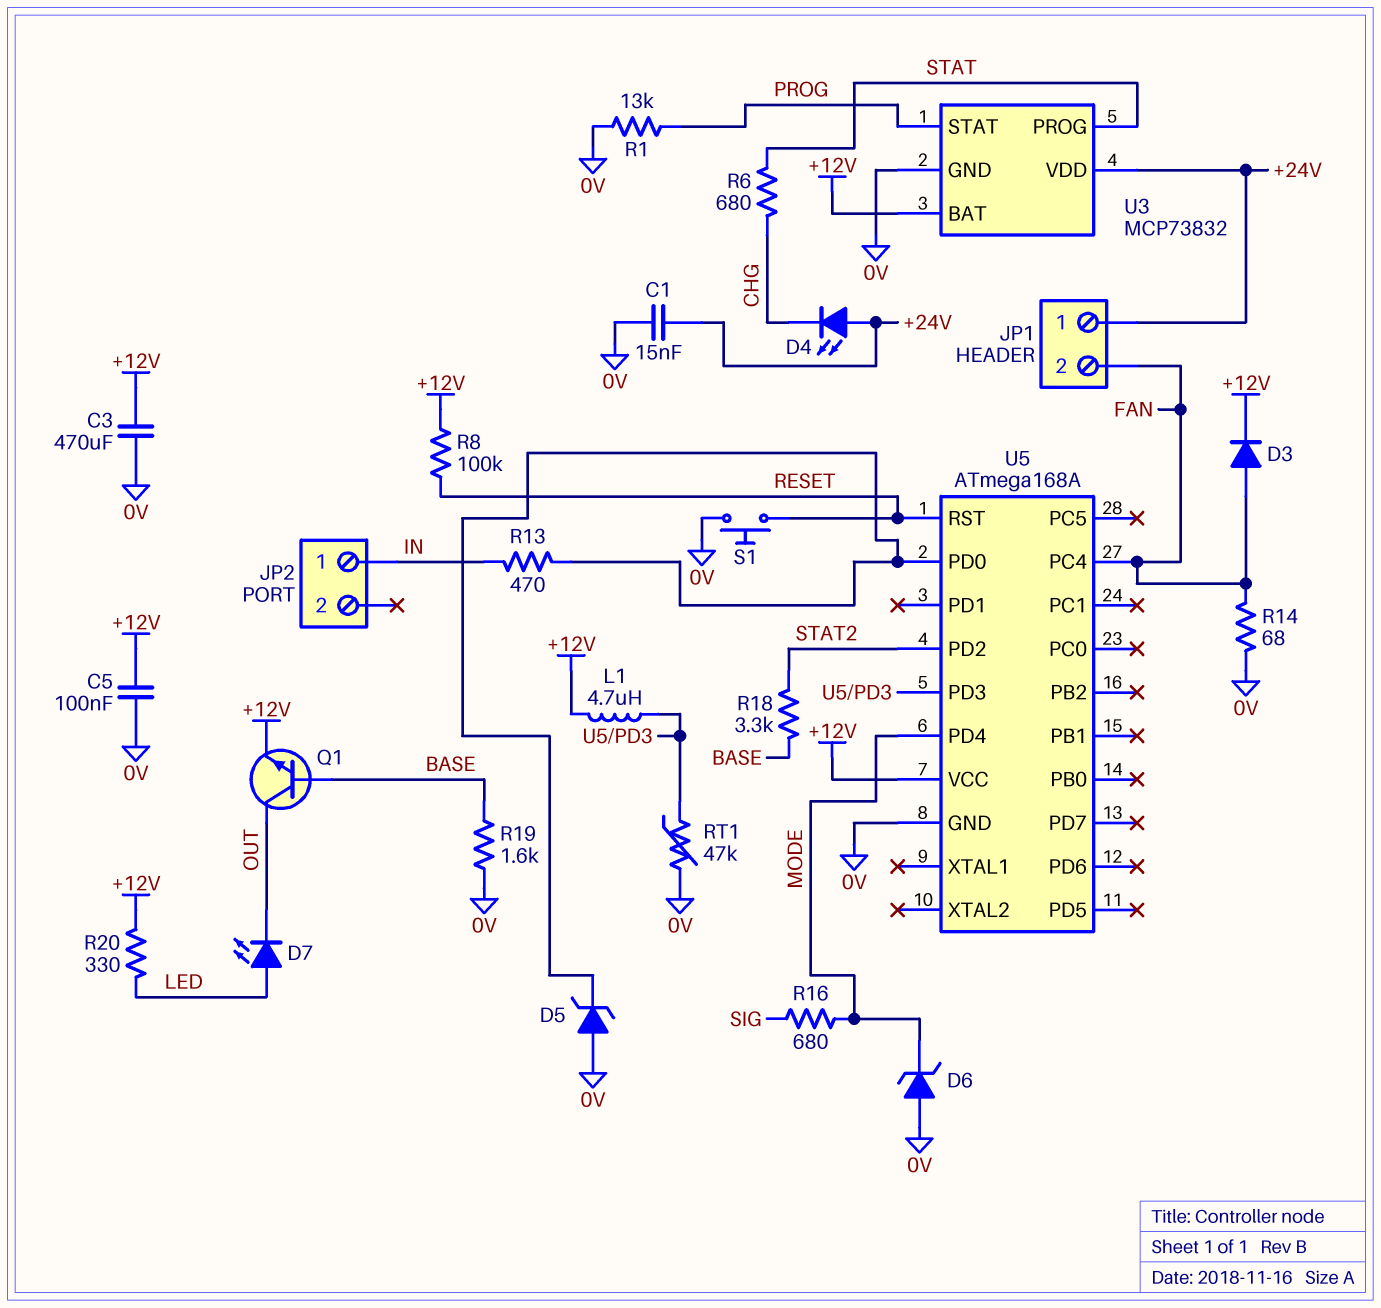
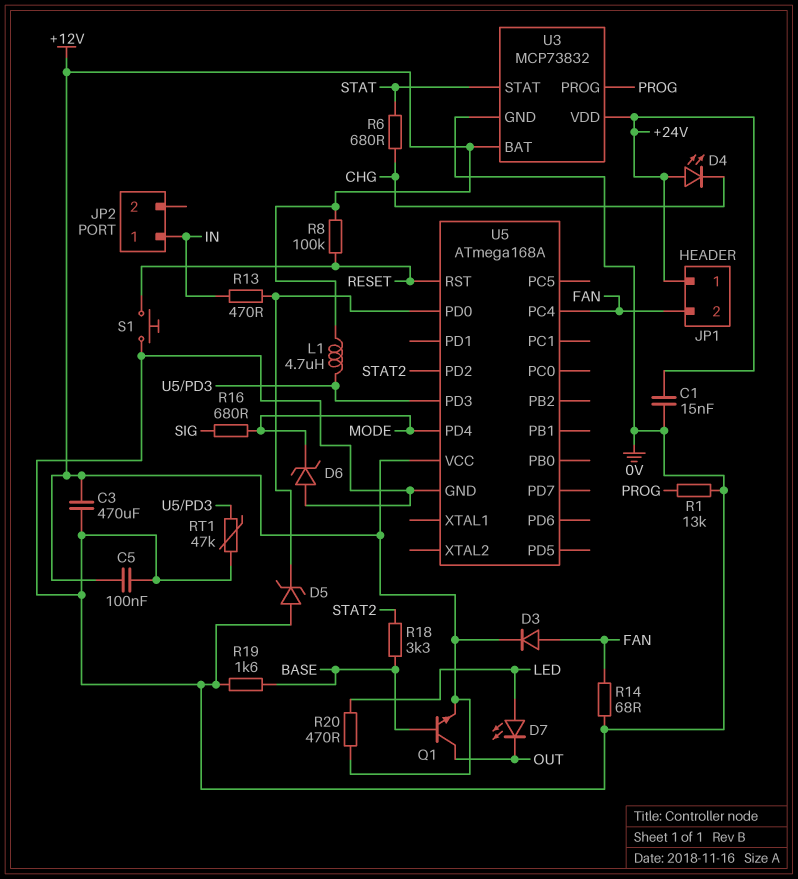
R20: 330 (+12V, LED) -> 470 (+12V, LED)
U3 pin PROG: STAT -> PROG
U3 pin STAT: PROG -> STAT

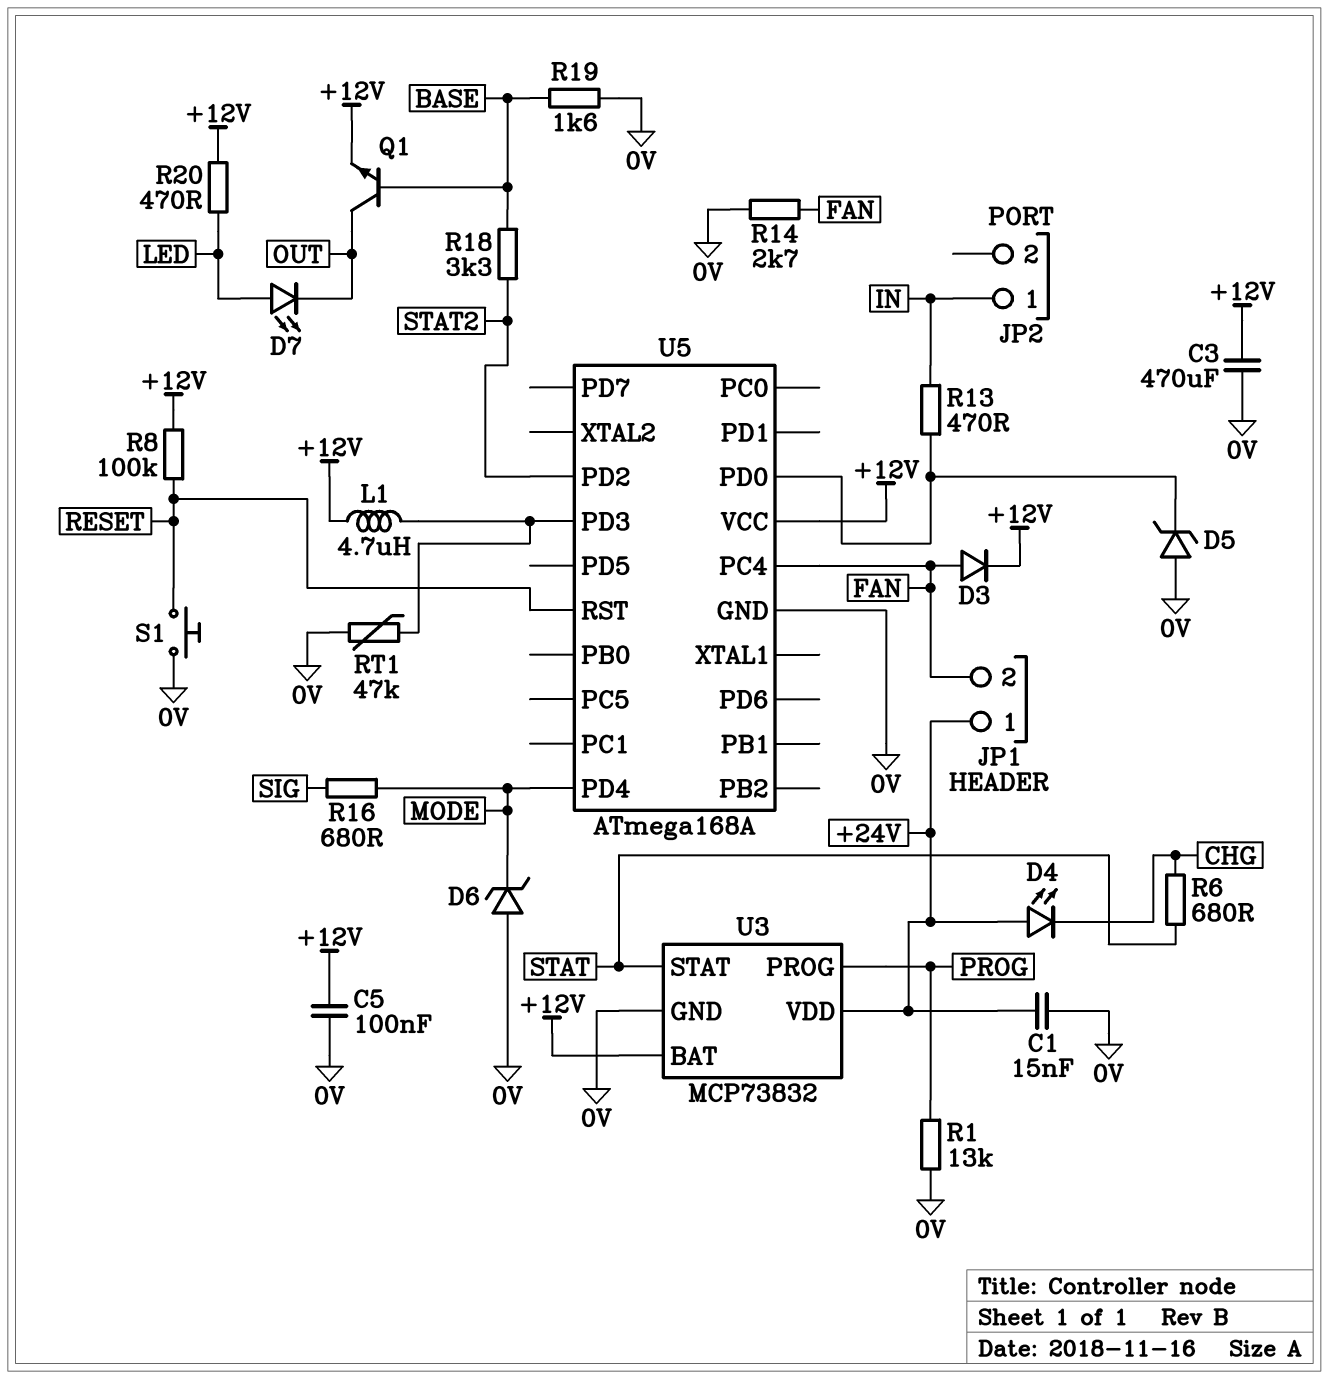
R14: 68 (0V, FAN) -> 2.7k (0V, FAN)

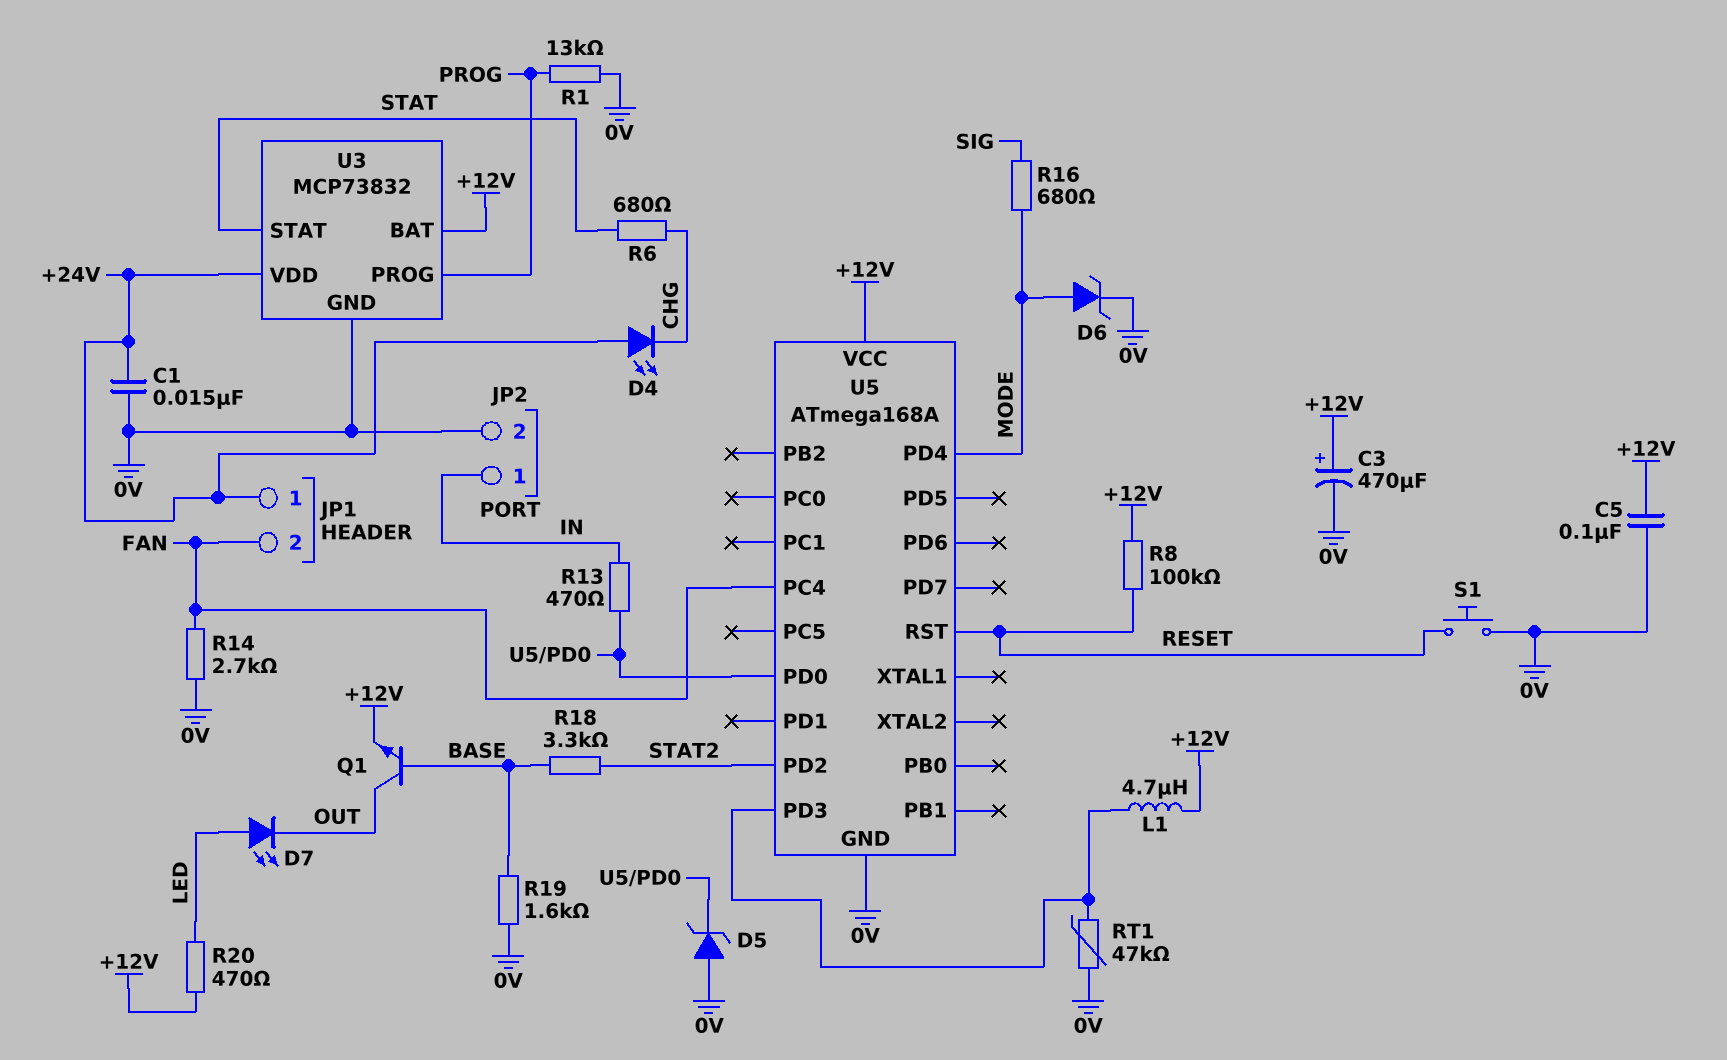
C3: 470uF (+12V, 0V) -> 470uF (plus +12V, minus 0V)
D3: diode (A FAN, K +12V) -> none
D6: zener (A 0V, K MODE) -> zener (A MODE, K 0V)
JP2 pin 2: none -> 0V

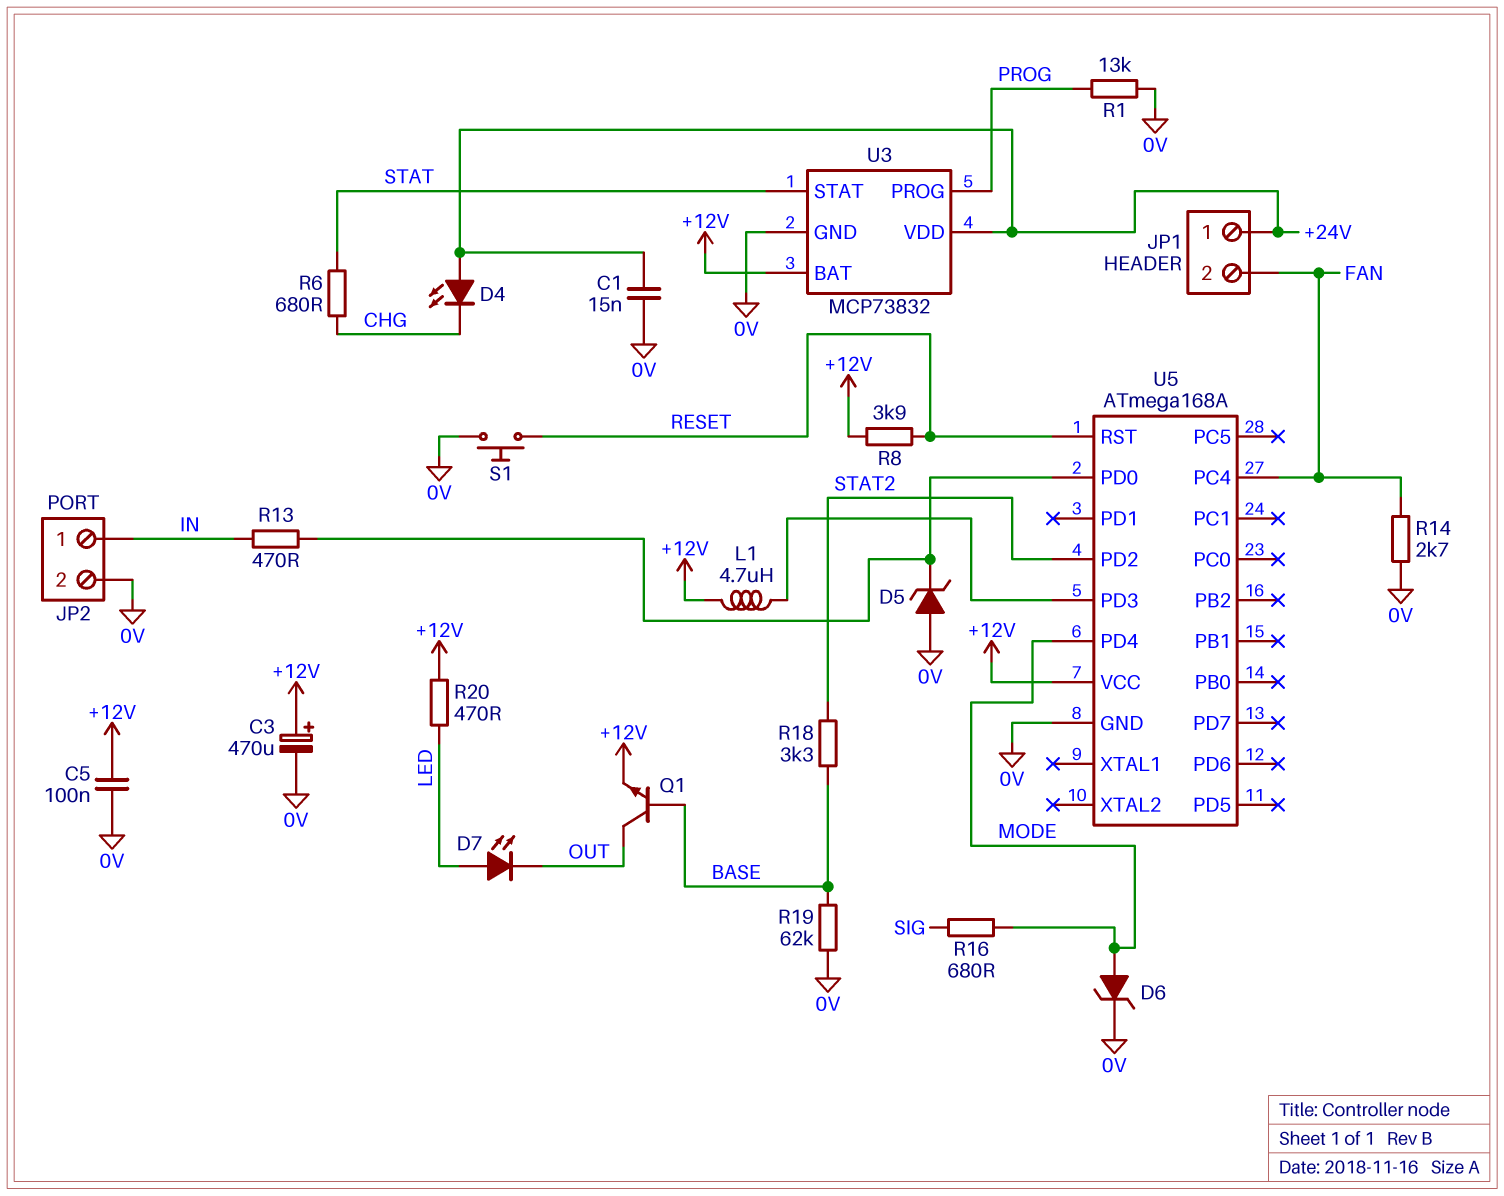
R8: 100k (+12V, RESET) -> 3.9k (+12V, RESET)
R19: 1.6k (0V, BASE) -> 62k (0V, BASE)
RT1: 47k (0V, U5/PD3) -> none

